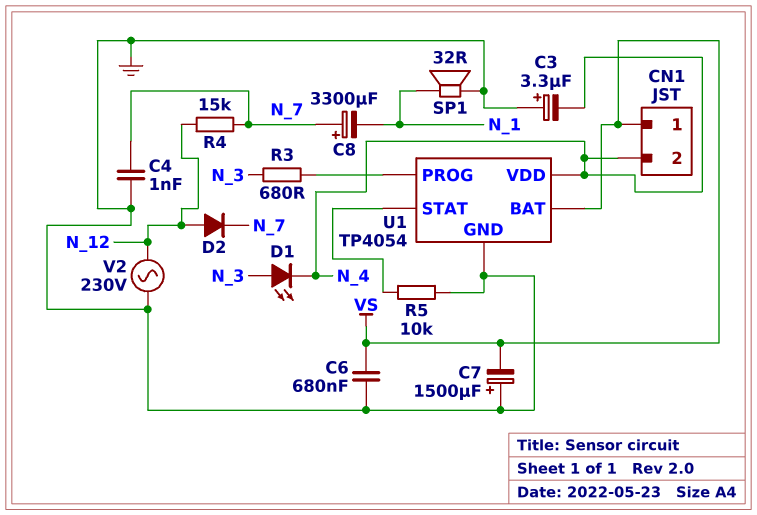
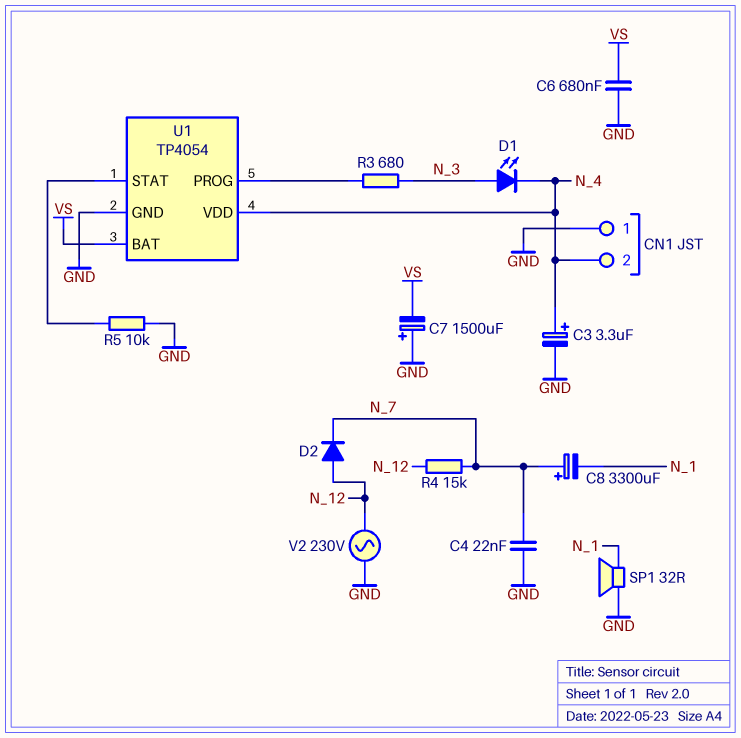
C3: 3.3uF (plus GND, minus N_4) -> 3.3uF (plus N_4, minus GND)
C4: 1nF (GND, N_7) -> 22nF (GND, N_7)
CN1 pin 1: VS -> GND

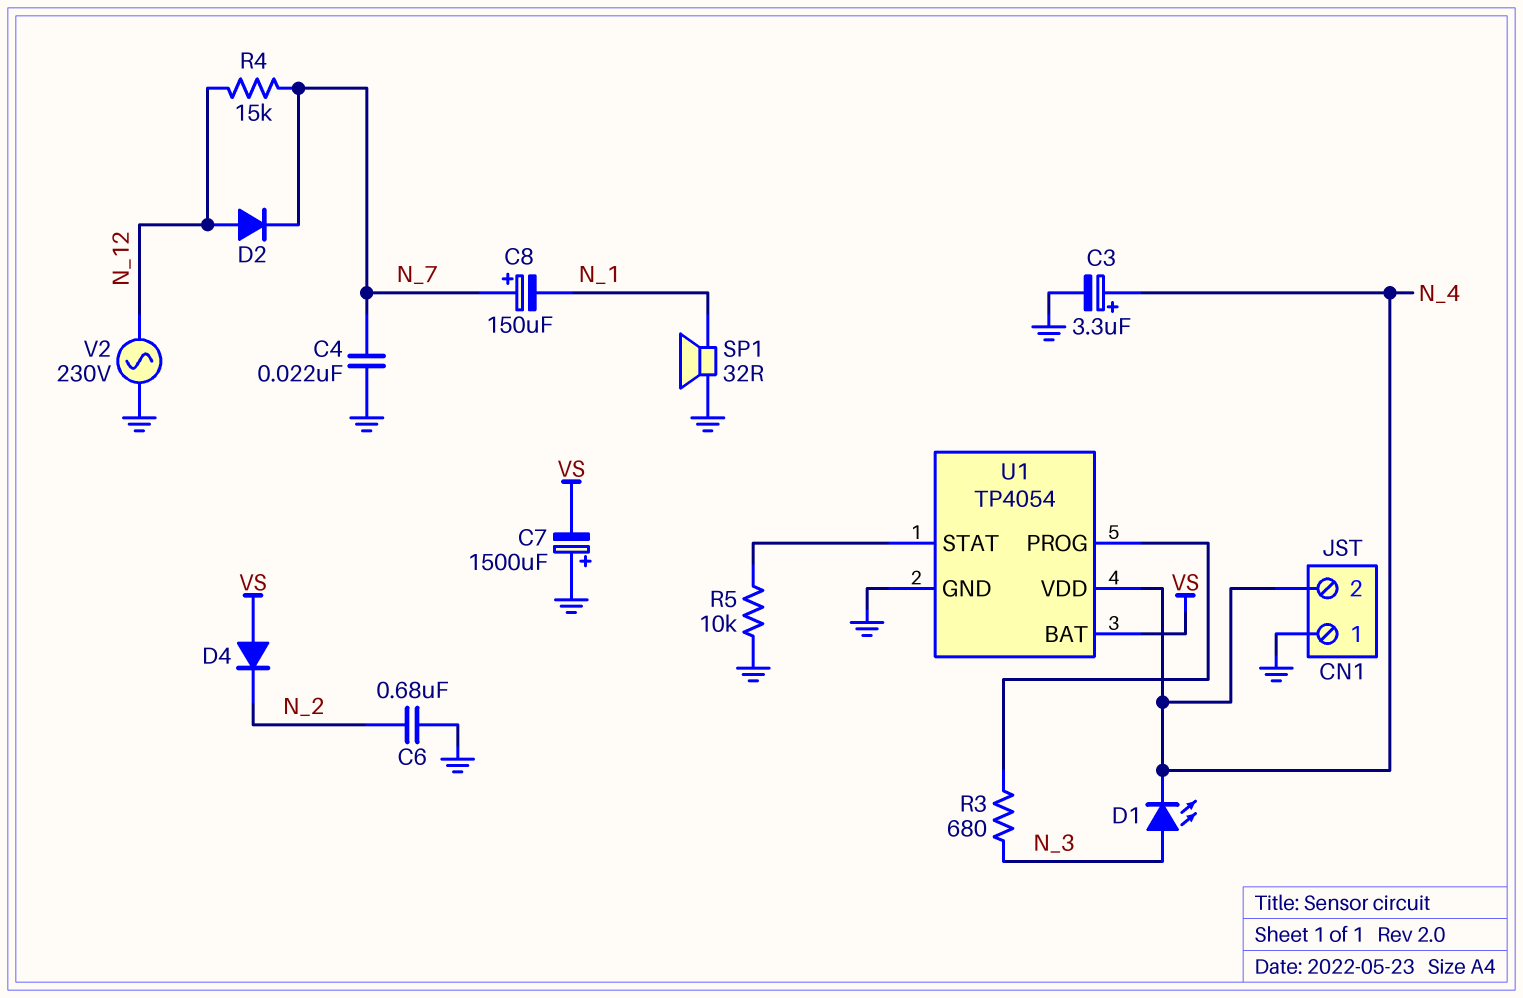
C6: 680nF (GND, VS) -> 680nF (GND, N_2)
C8: 3300uF (plus N_7, minus N_1) -> 150uF (plus N_7, minus N_1)
D4: none -> diode (A VS, K N_2)

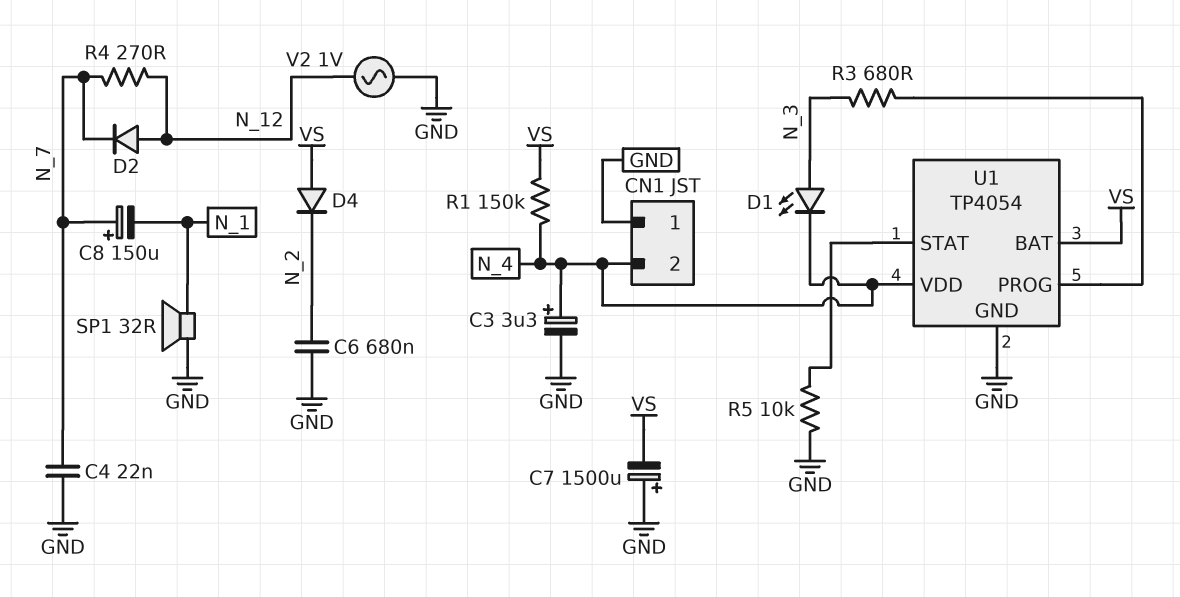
R1: none -> 150k (N_4, VS)
R4: 15k (N_7, N_12) -> 270 (N_7, N_12)
V2: AC 230V (GND, N_12) -> AC 1V (GND, N_12)

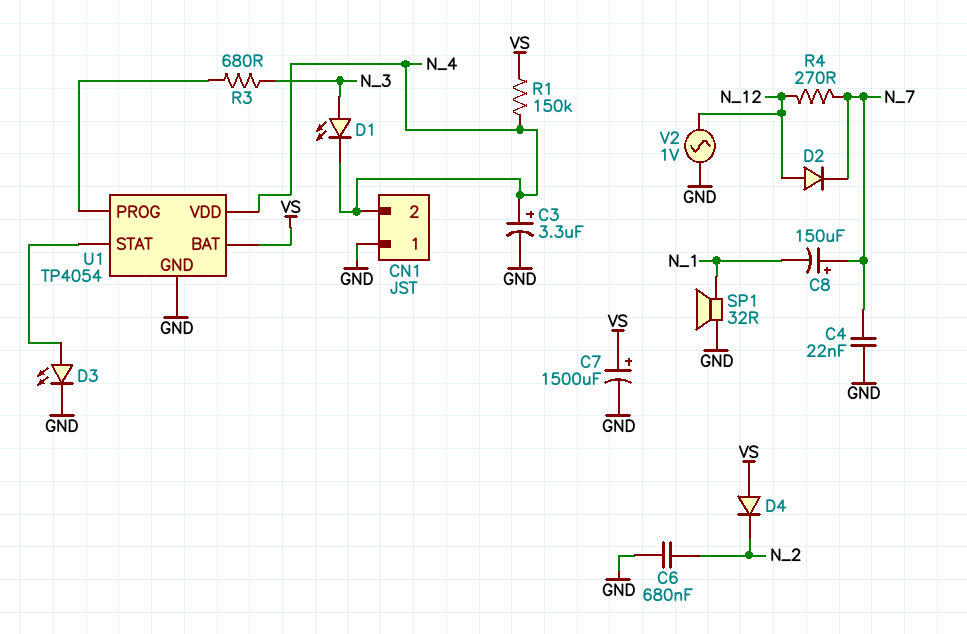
C7: 1500uF (plus GND, minus VS) -> 1500uF (plus VS, minus GND)
D3: none -> LED (A U1/STAT, K GND)
R5: 10k (GND, U1/STAT) -> none

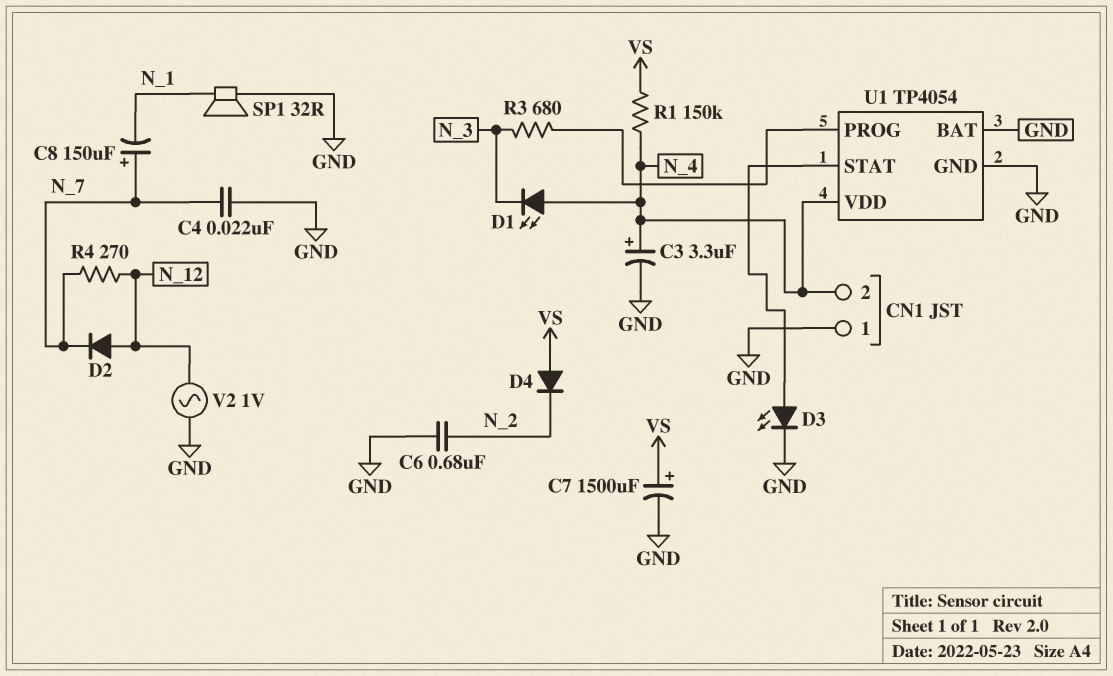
D1: LED (A N_3, K N_4) -> LED (A N_4, K N_3)
U1 pin BAT: VS -> GND

